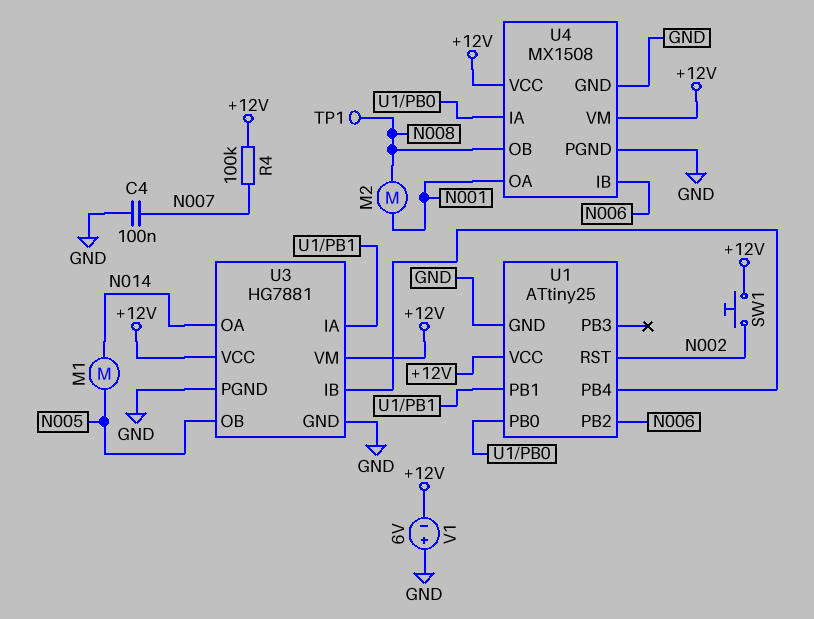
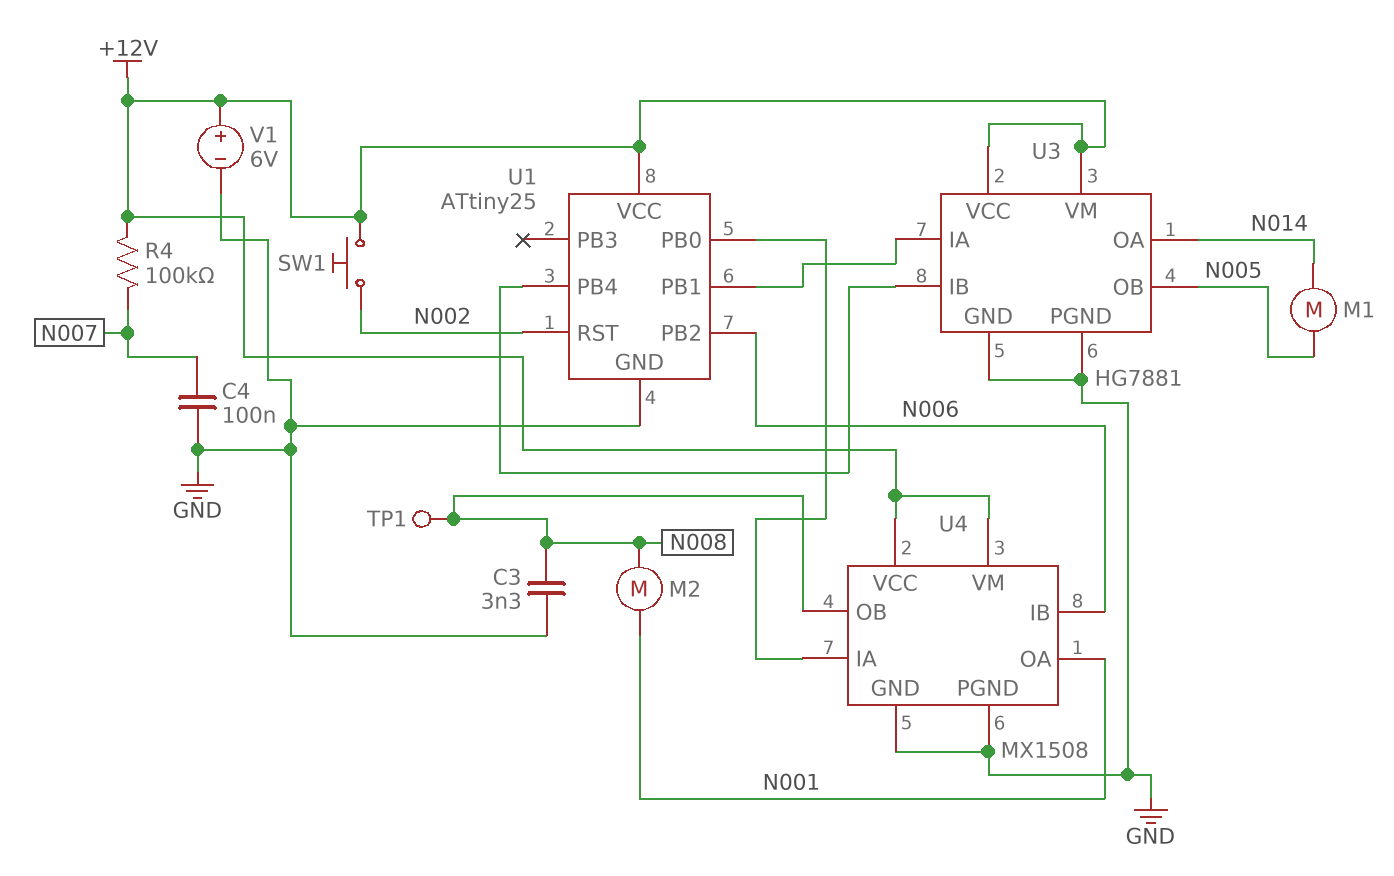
C3: none -> 3.3nF (GND, N008)
V1: 6V (plus GND, minus +12V) -> 6V (plus +12V, minus GND)

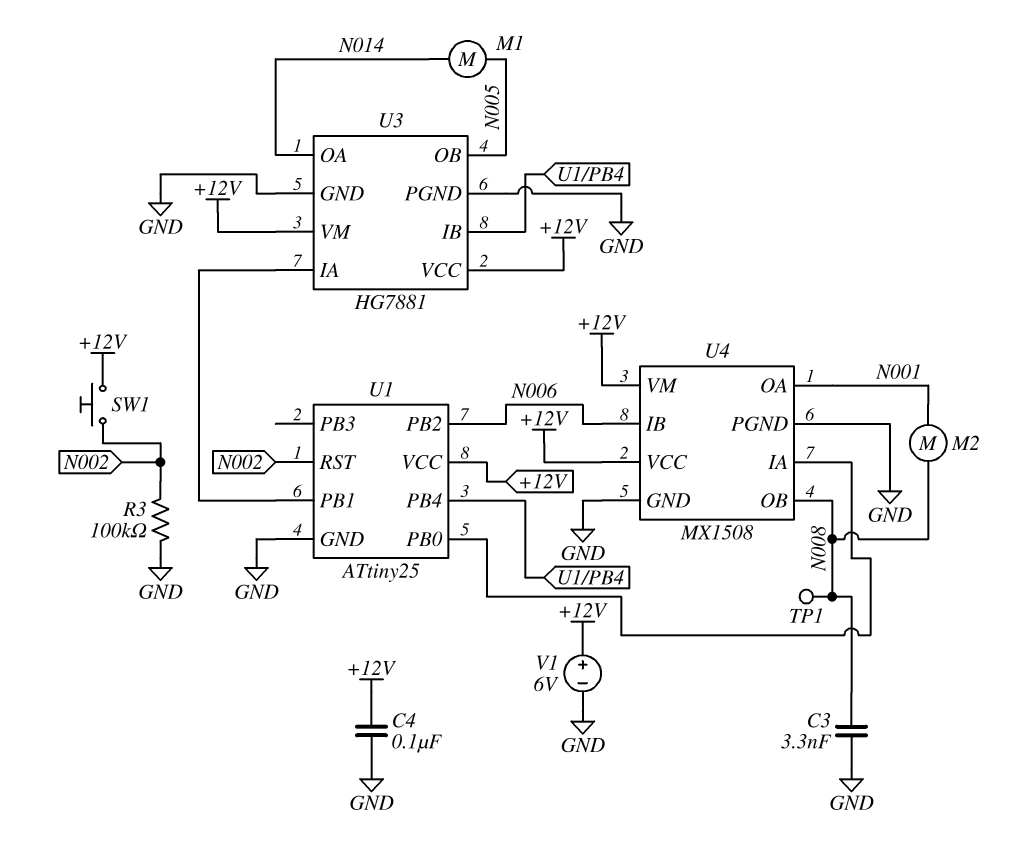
C4: 100nF (GND, N007) -> 100nF (+12V, GND)
R3: none -> 100k (GND, N002)
R4: 100k (+12V, N007) -> none

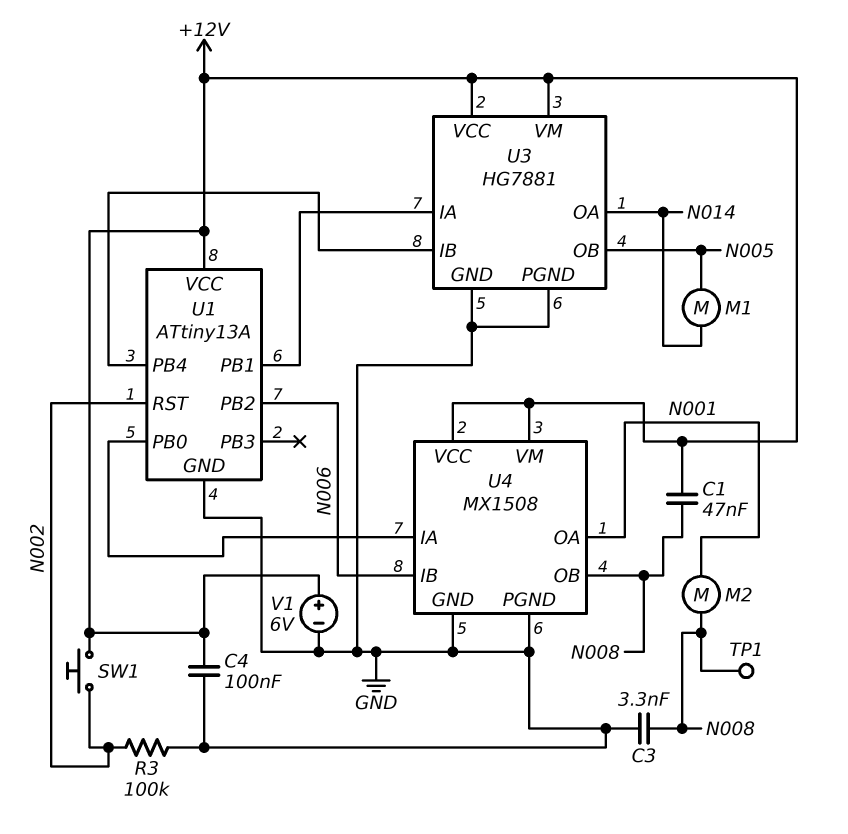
C1: none -> 47nF (+12V, N008)
U1: ATtiny25 -> ATtiny13A

